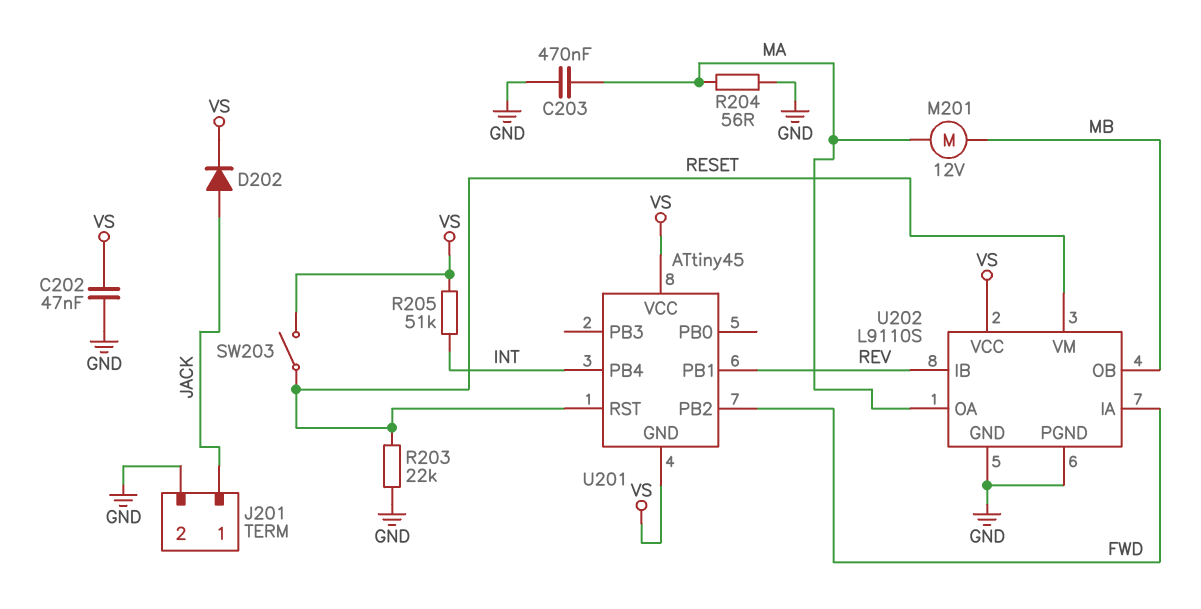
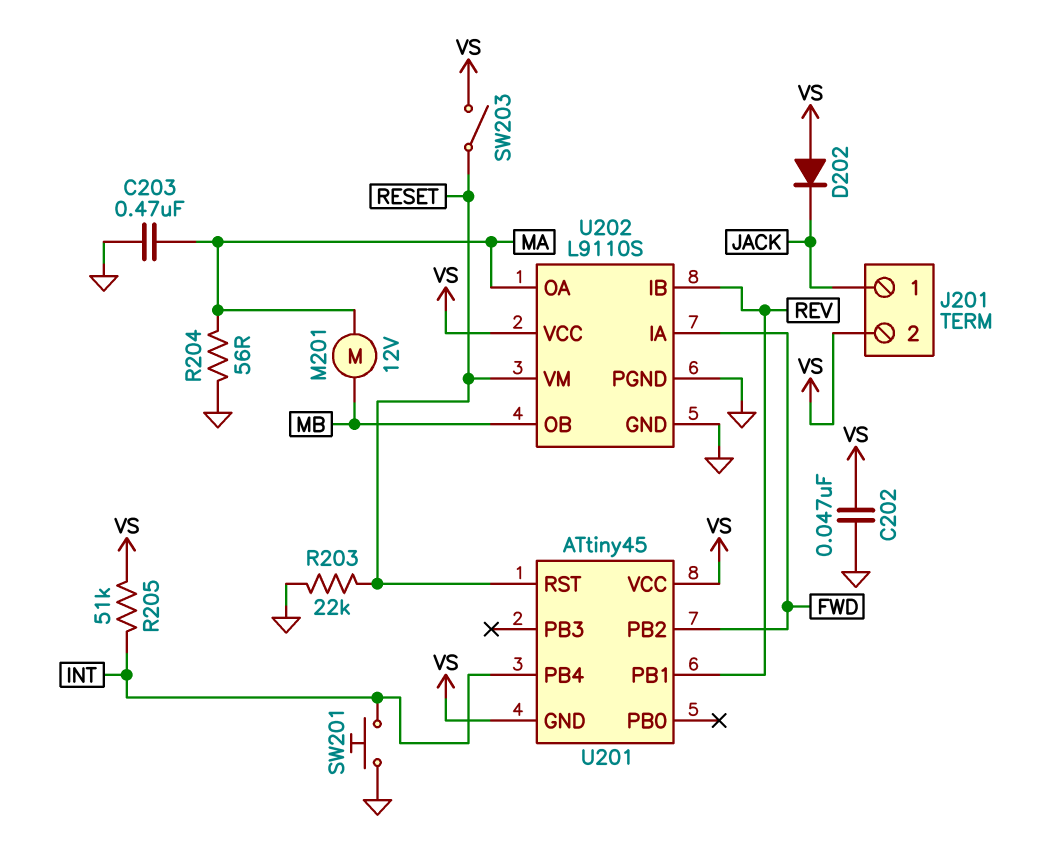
D202: diode (A JACK, K VS) -> diode (A VS, K JACK)
J201 pin 2: GND -> VS
SW201: none -> button (GND, INT)

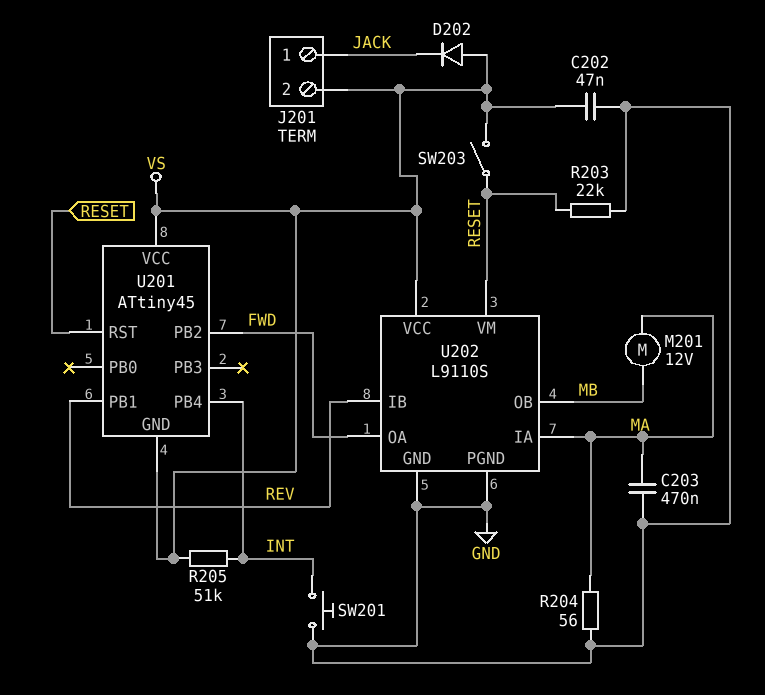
U202 pin IA: FWD -> MA
U202 pin OA: MA -> FWD

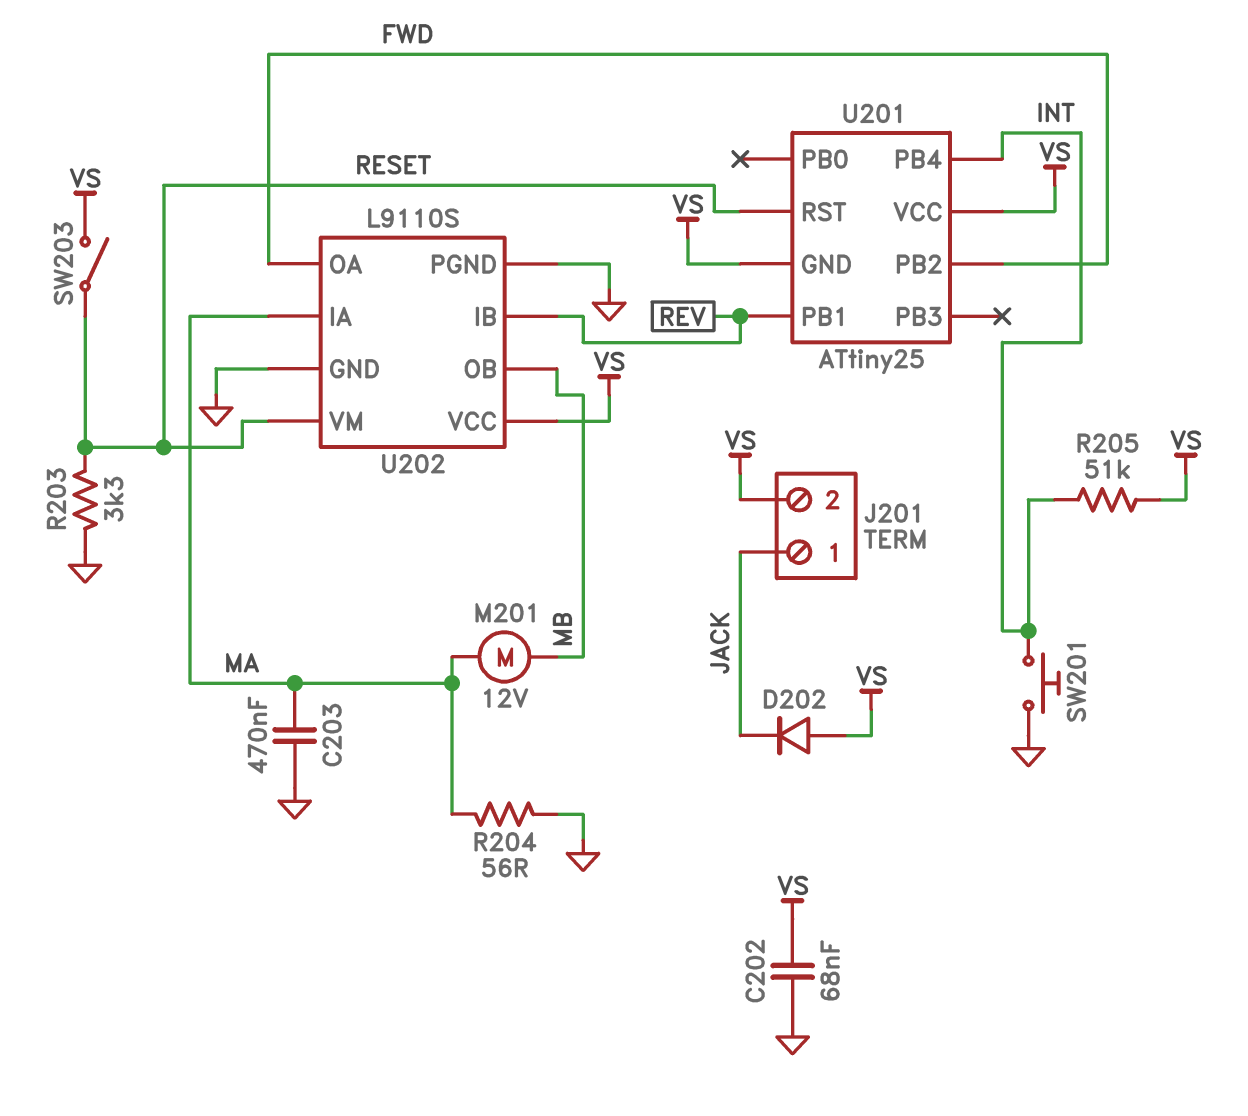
C202: 47nF (GND, VS) -> 68nF (GND, VS)
R203: 22k (GND, RESET) -> 3.3k (GND, RESET)
U201: ATtiny45 -> ATtiny25

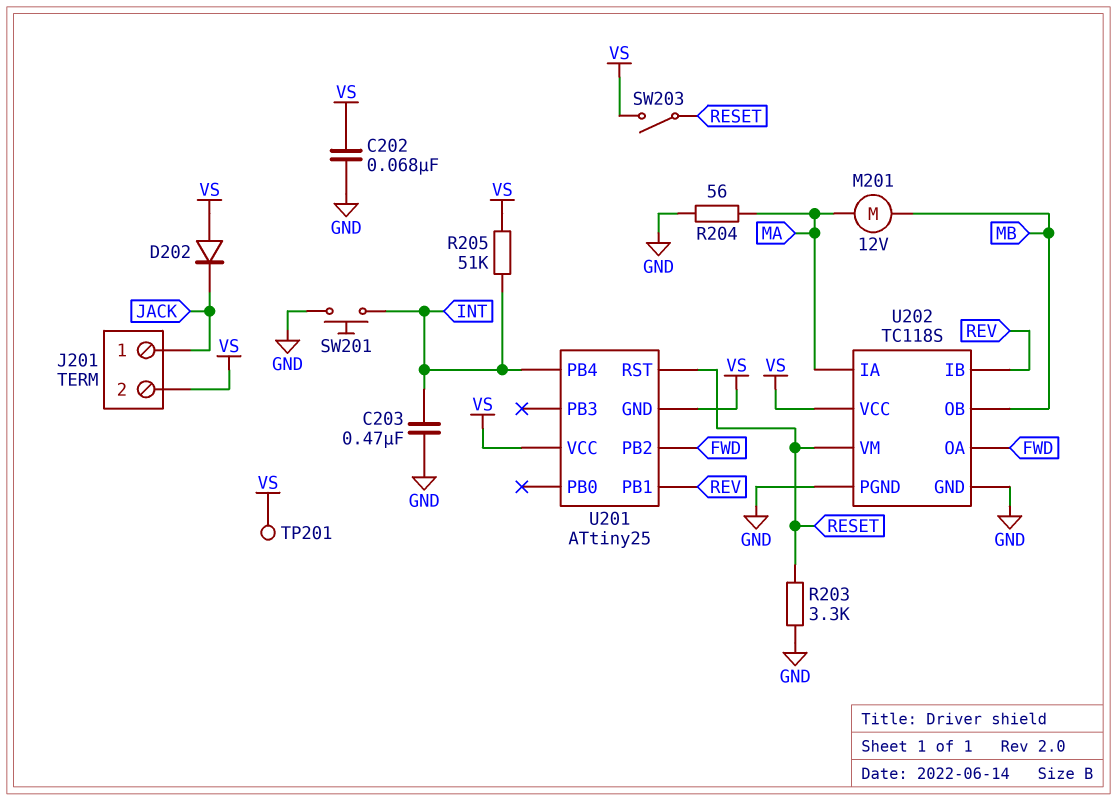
C203: 470nF (GND, MA) -> 470nF (GND, INT)
TP201: none -> test point (VS)
U202: L9110S -> TC118S

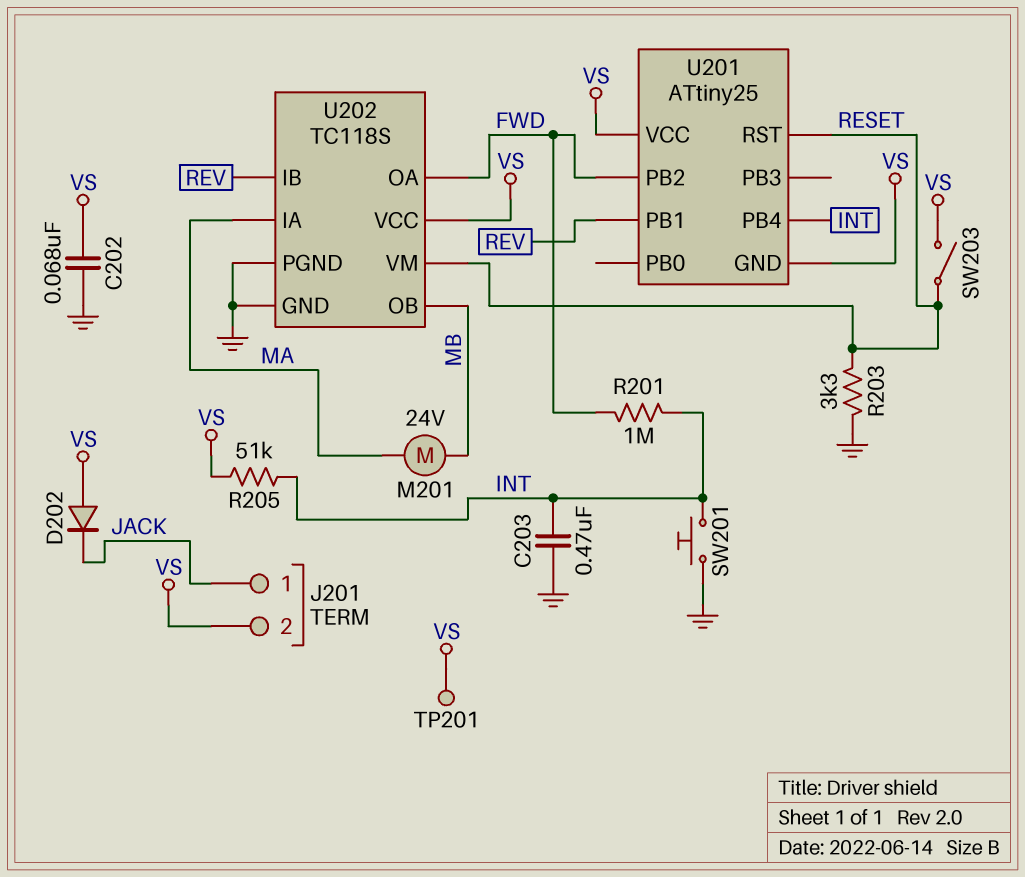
M201: motor 12V (MA, MB) -> motor 24V (MA, MB)
R201: none -> 1M (FWD, INT)
R204: 56 (GND, MA) -> none

